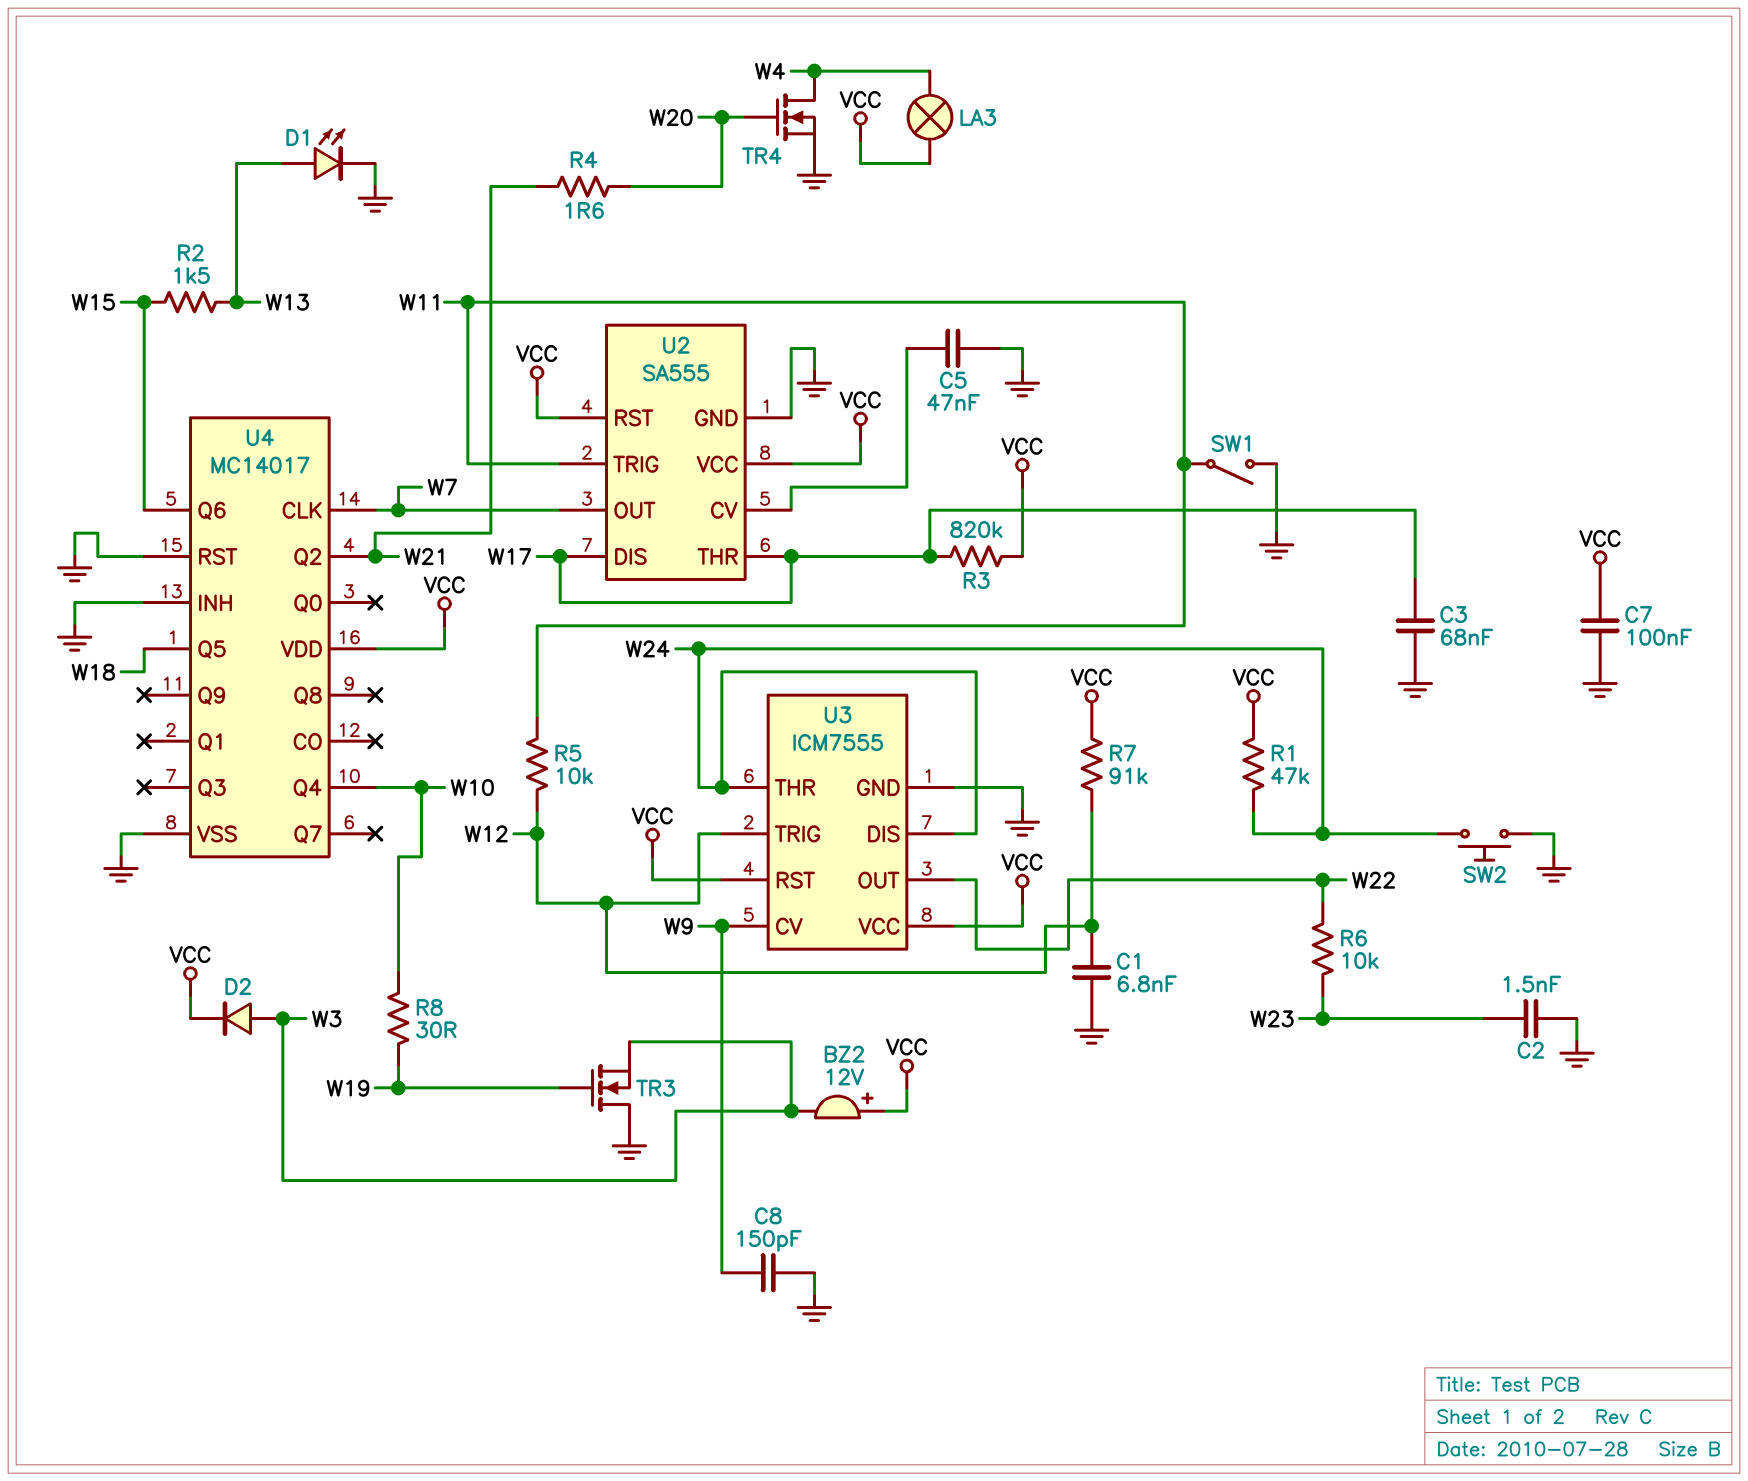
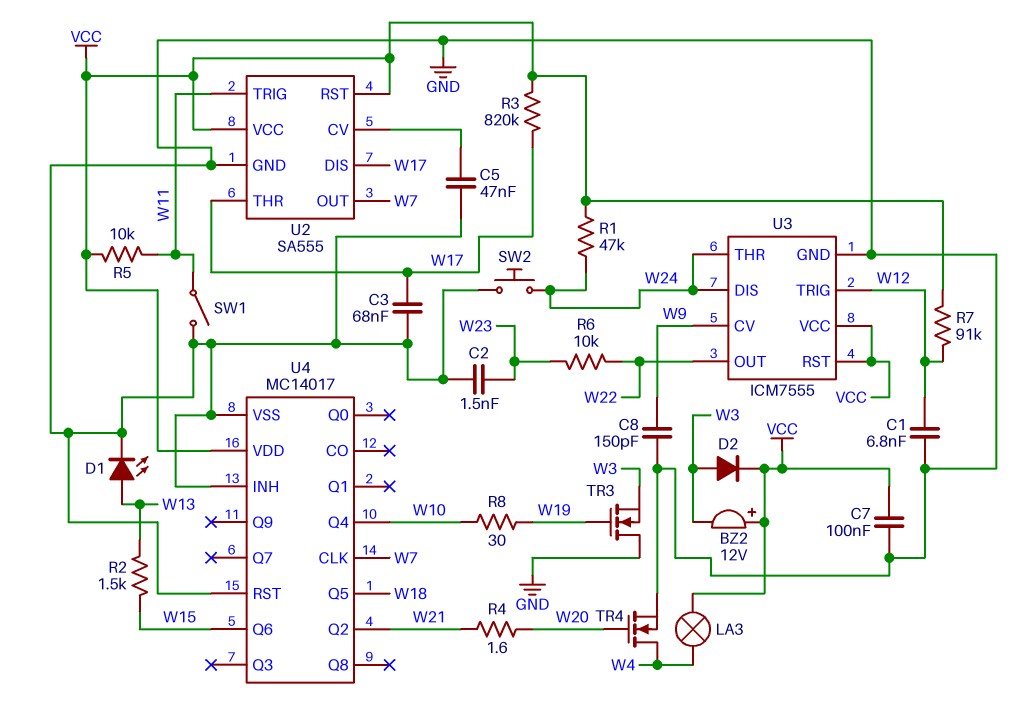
R5: 10k (W11, W12) -> 10k (VCC, W11)

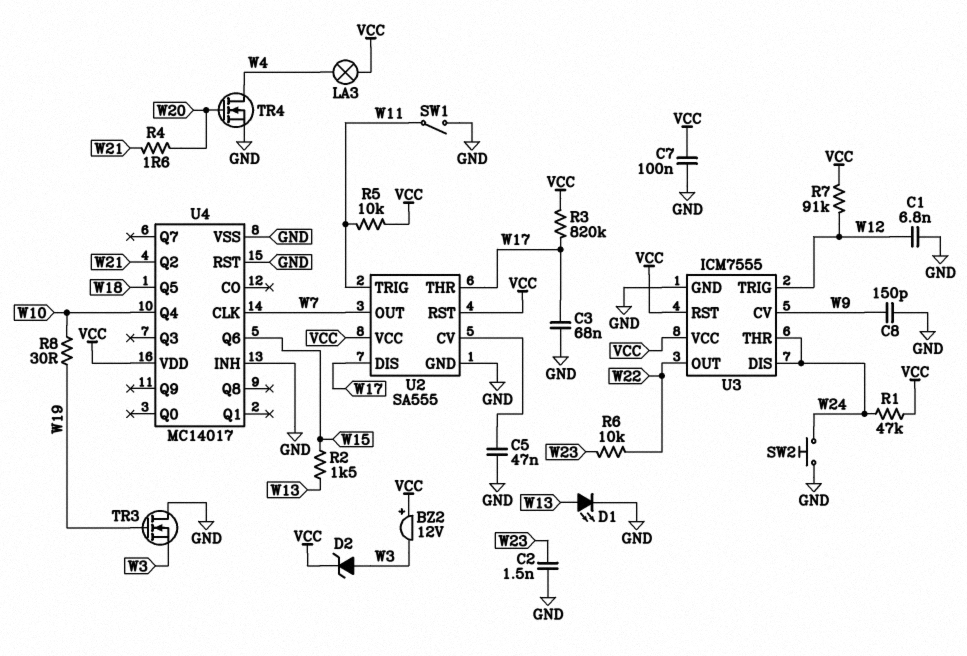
D2: diode (A W3, K VCC) -> zener (A W3, K VCC)

